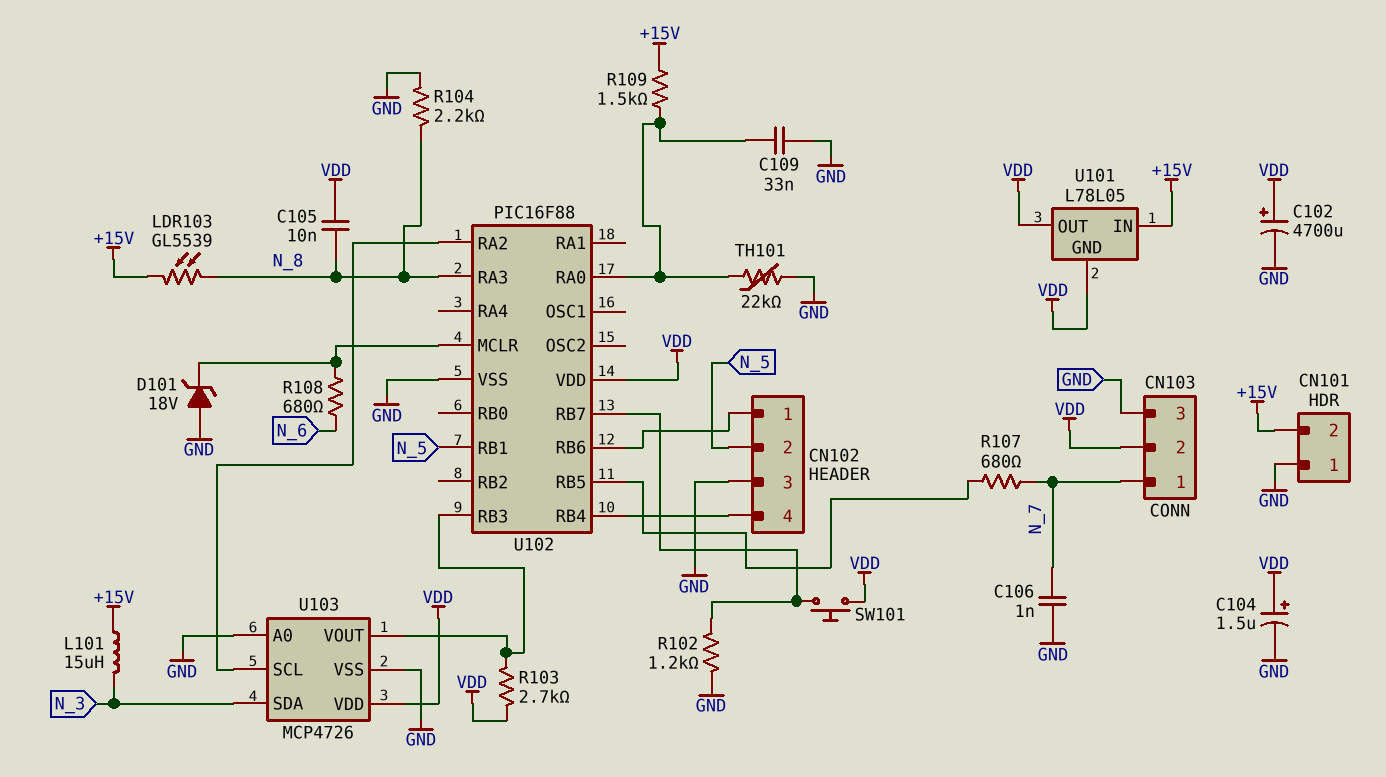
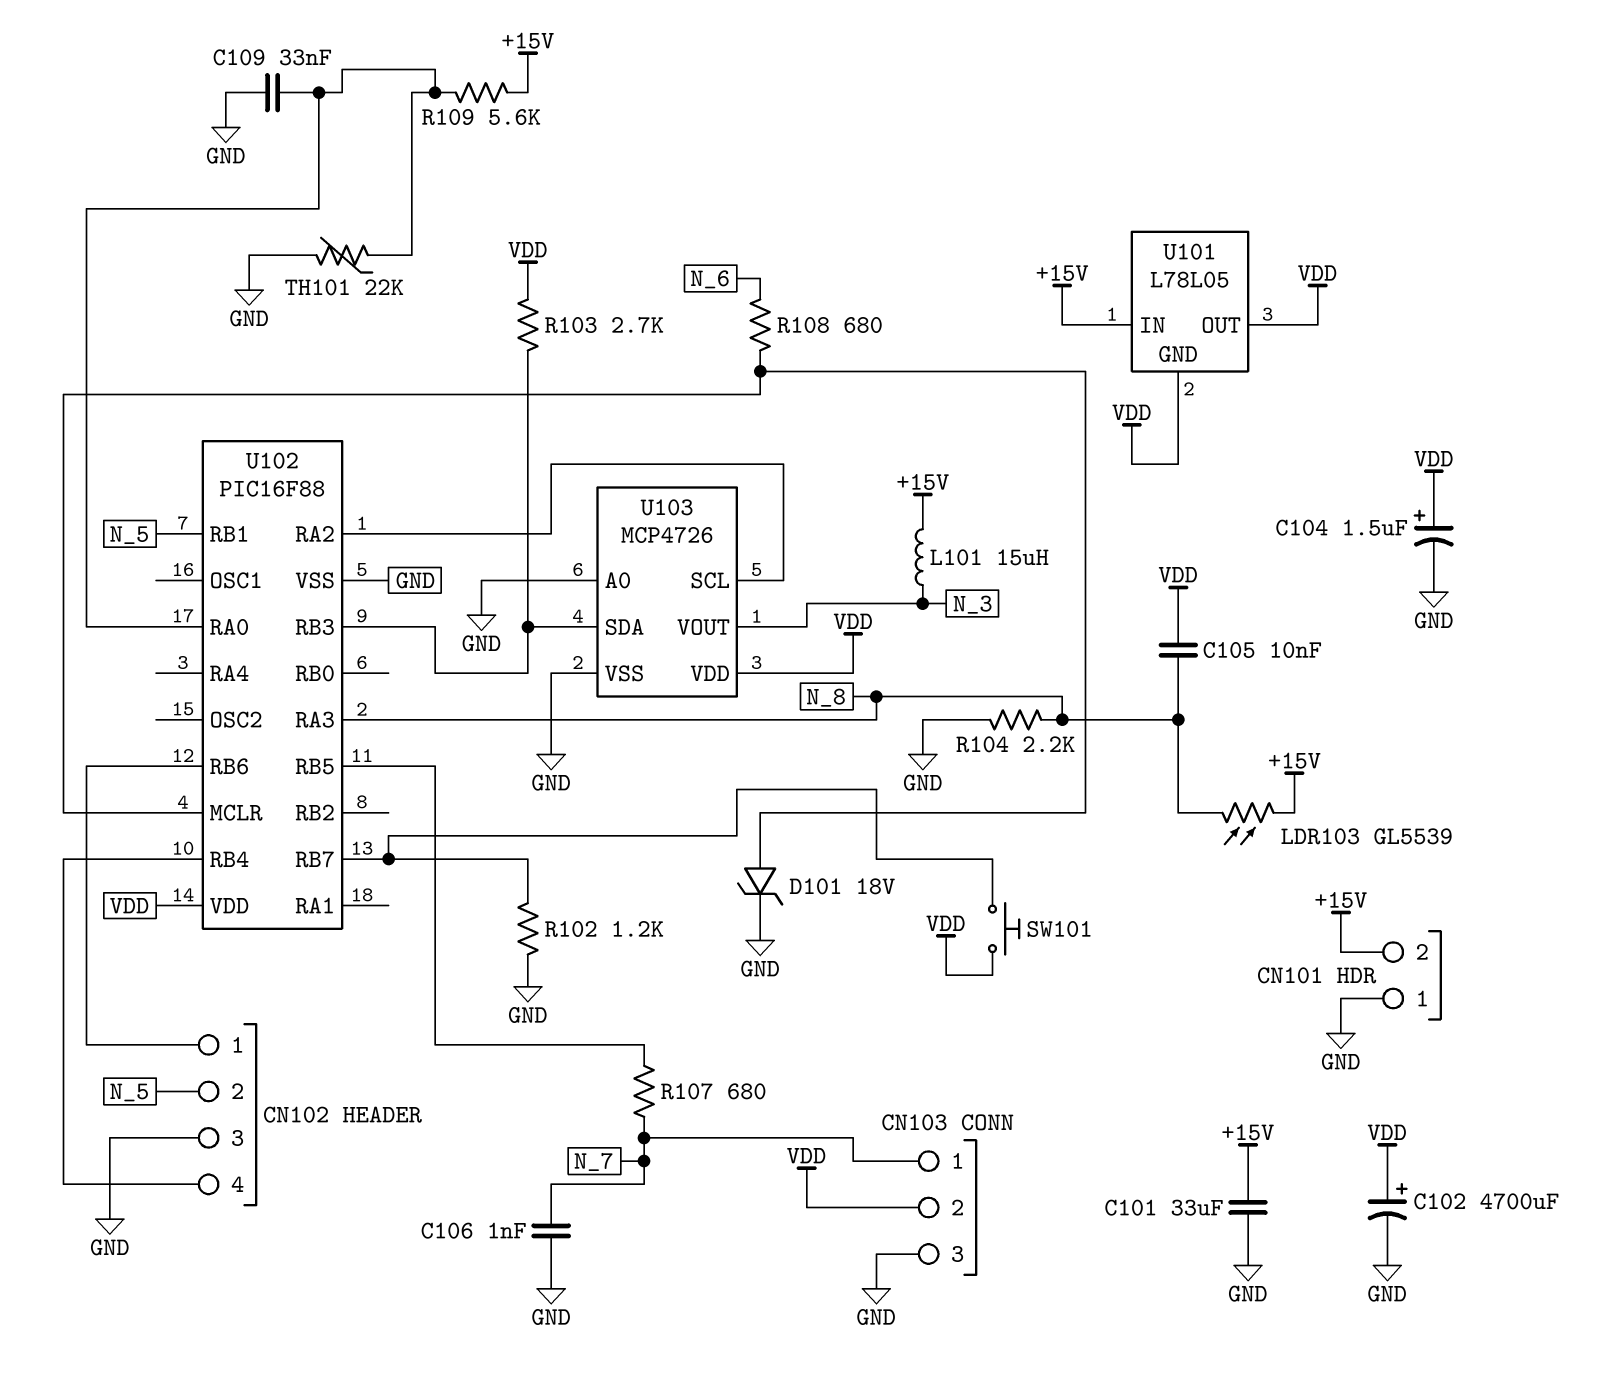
C101: none -> 33uF (+15V, GND)
D101: zener 18V (A GND, K U102/MCLR) -> zener 18V (A U102/MCLR, K GND)
R109: 1.5k (+15V, U102/RA0) -> 5.6k (+15V, U102/RA0)
U103 pin SDA: N_3 -> U102/RB3
U103 pin VOUT: U102/RB3 -> N_3

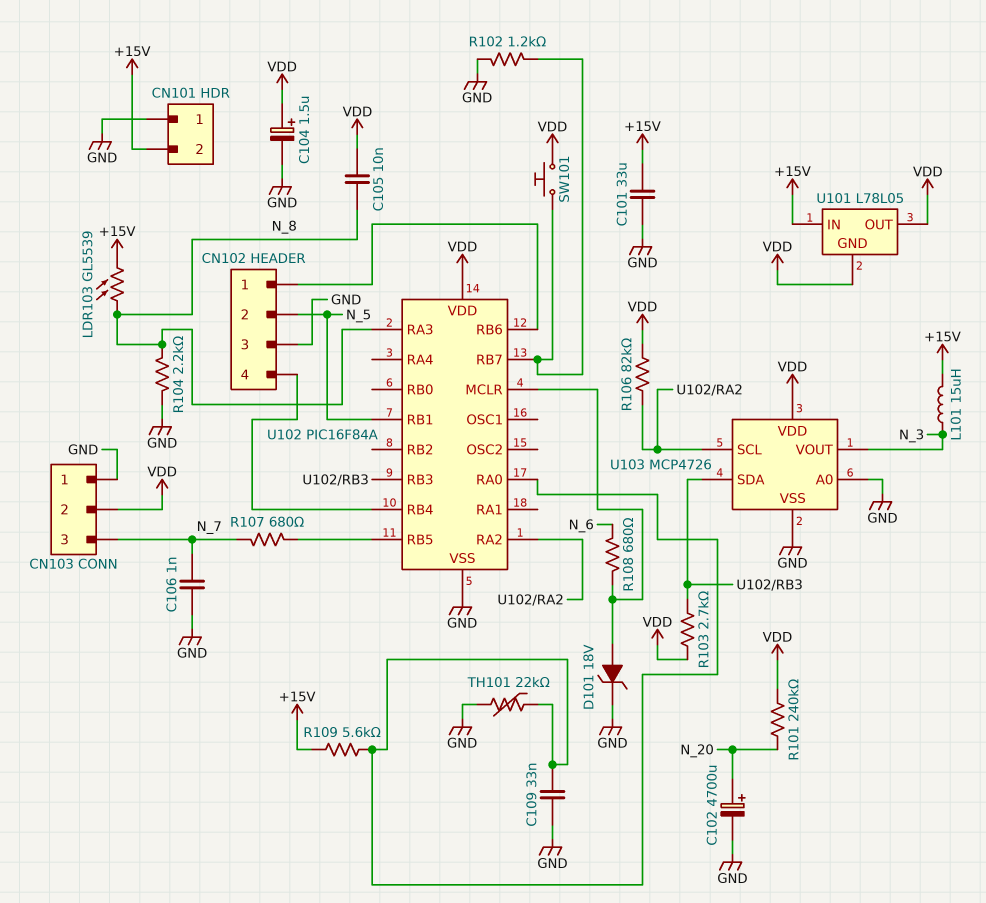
C102: 4700uF (plus VDD, minus GND) -> 4700uF (plus N_20, minus GND)
CN103 pin 1: N_7 -> GND
CN103 pin 3: GND -> N_7
R101: none -> 240k (N_20, VDD)
R106: none -> 82k (U102/RA2, VDD)
U102: PIC16F88 -> PIC16F84A

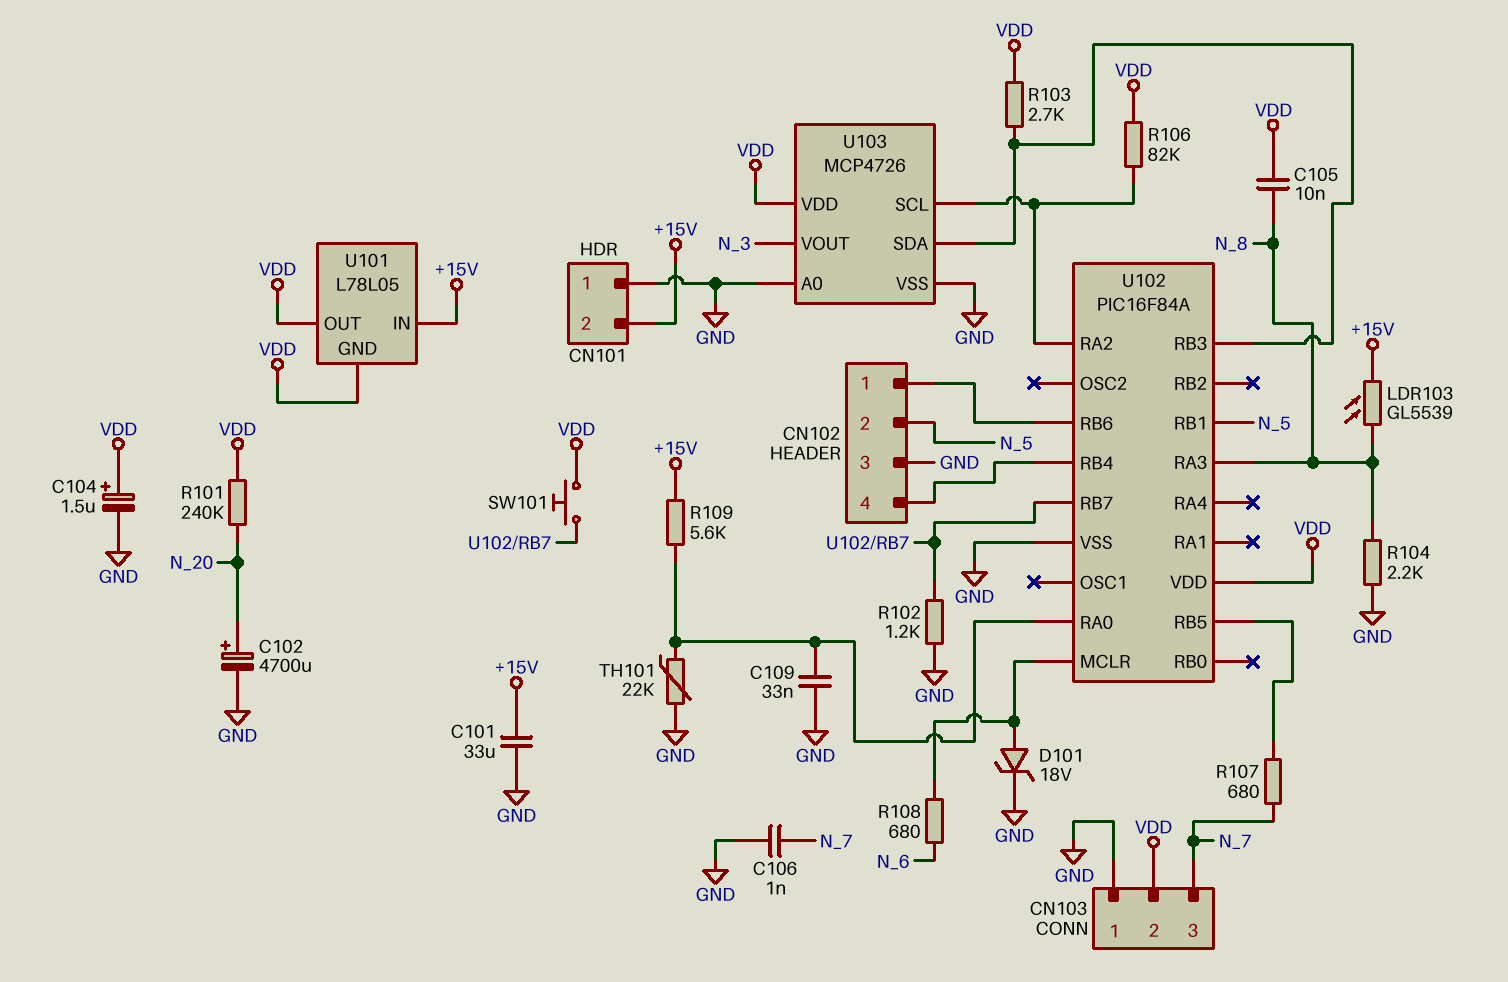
L101: 15uH (+15V, N_3) -> none

